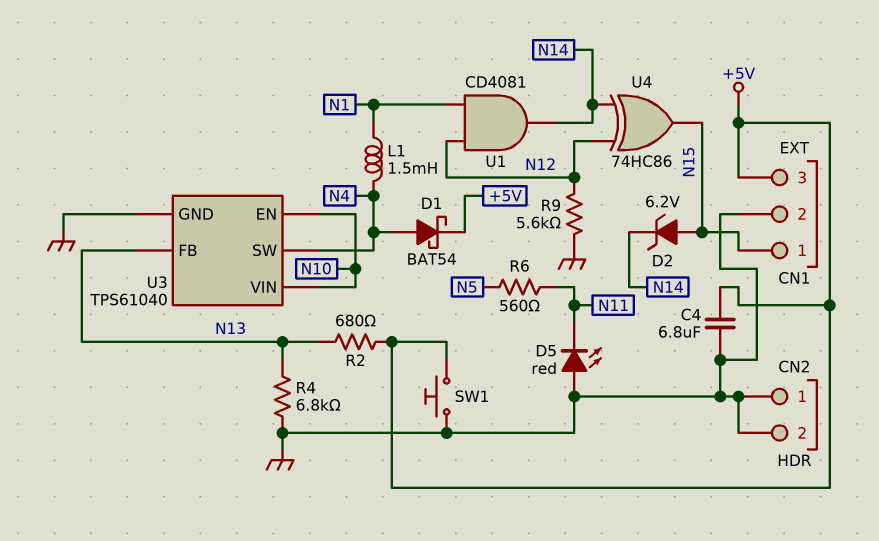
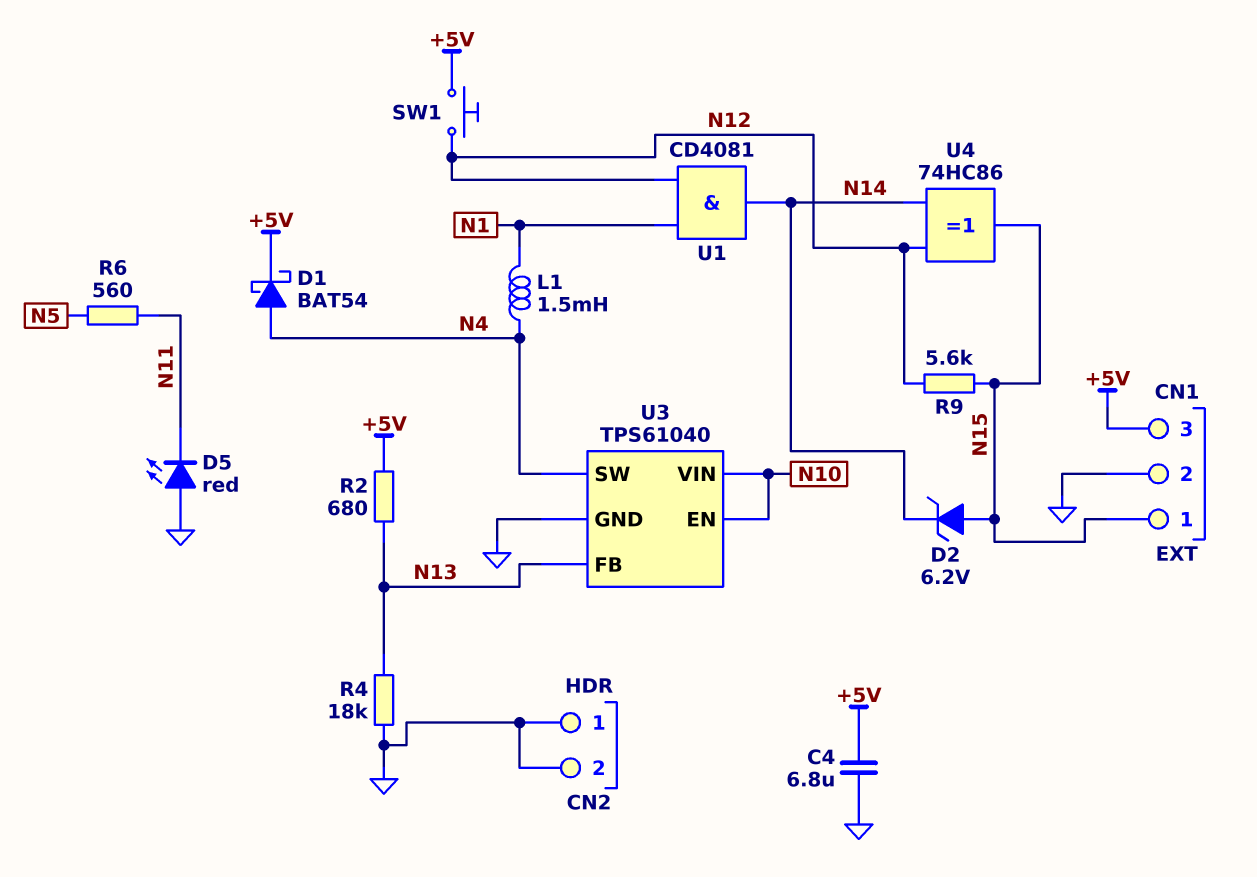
R4: 6.8k (GND, N13) -> 18k (GND, N13)
R9: 5.6k (GND, N12) -> 5.6k (N12, N15)
SW1: button (+5V, GND) -> button (+5V, N12)

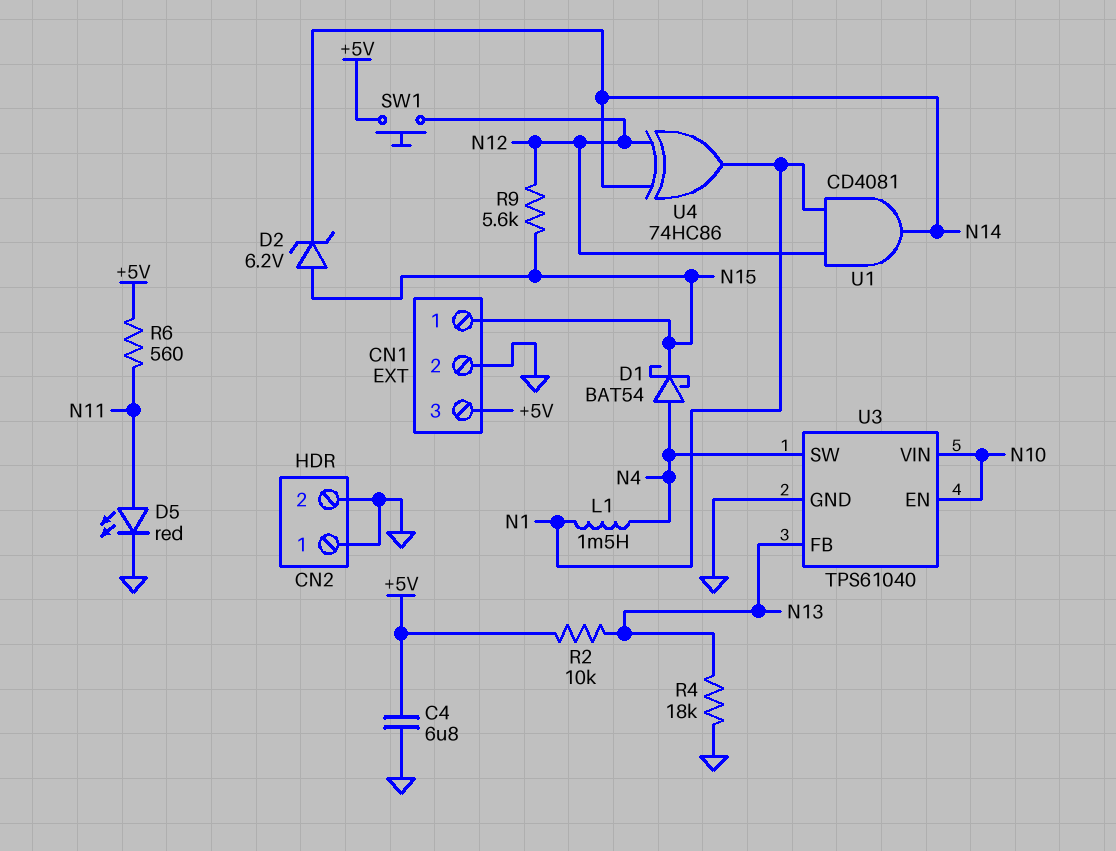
D1: schottky BAT54 (A N4, K +5V) -> schottky BAT54 (A N4, K N15)
D5: LED red (A GND, K N11) -> LED red (A N11, K GND)
R2: 680 (+5V, N13) -> 10k (+5V, N13)
R6: 560 (N5, N11) -> 560 (+5V, N11)
U4: XOR 74HC86 (in N12, in N14, out N15) -> XOR 74HC86 (in N12, in N14, out N1)

